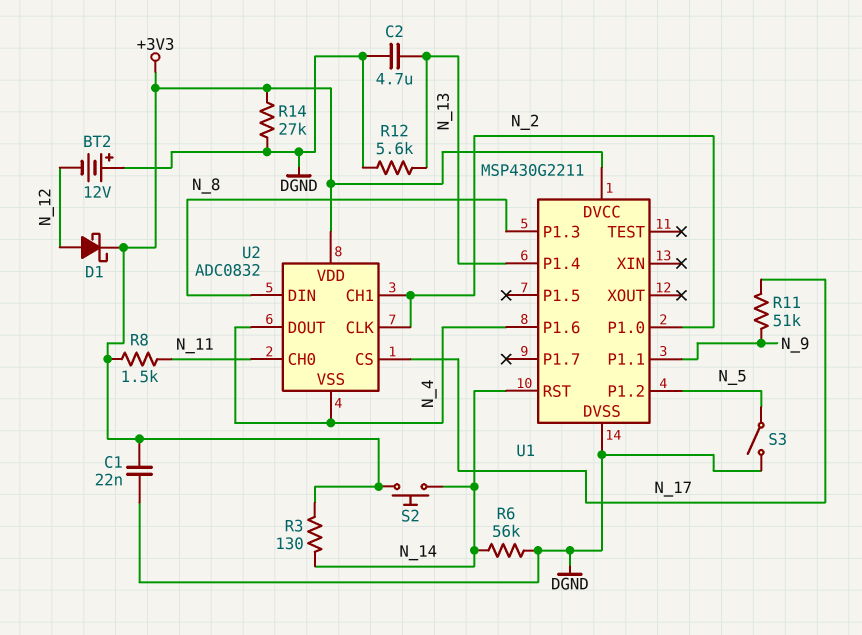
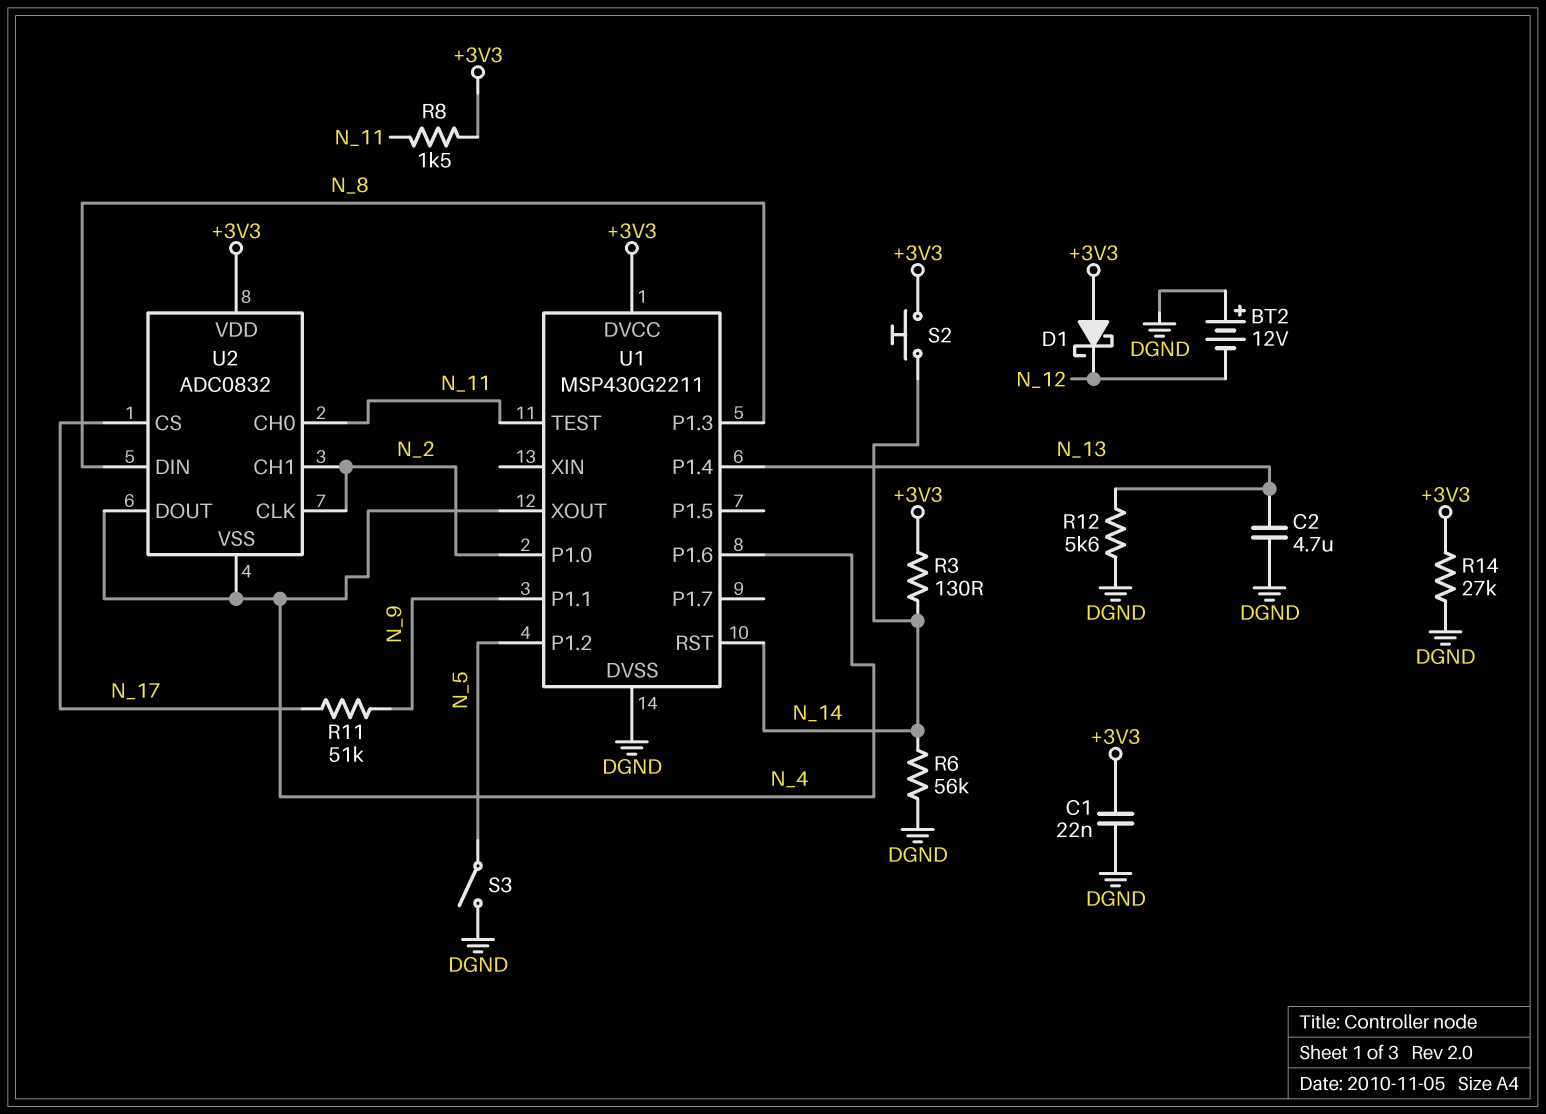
D1: schottky (A N_12, K +3V3) -> schottky (A +3V3, K N_12)
U1 pin TEST: none -> N_11
U1 pin XOUT: none -> N_4

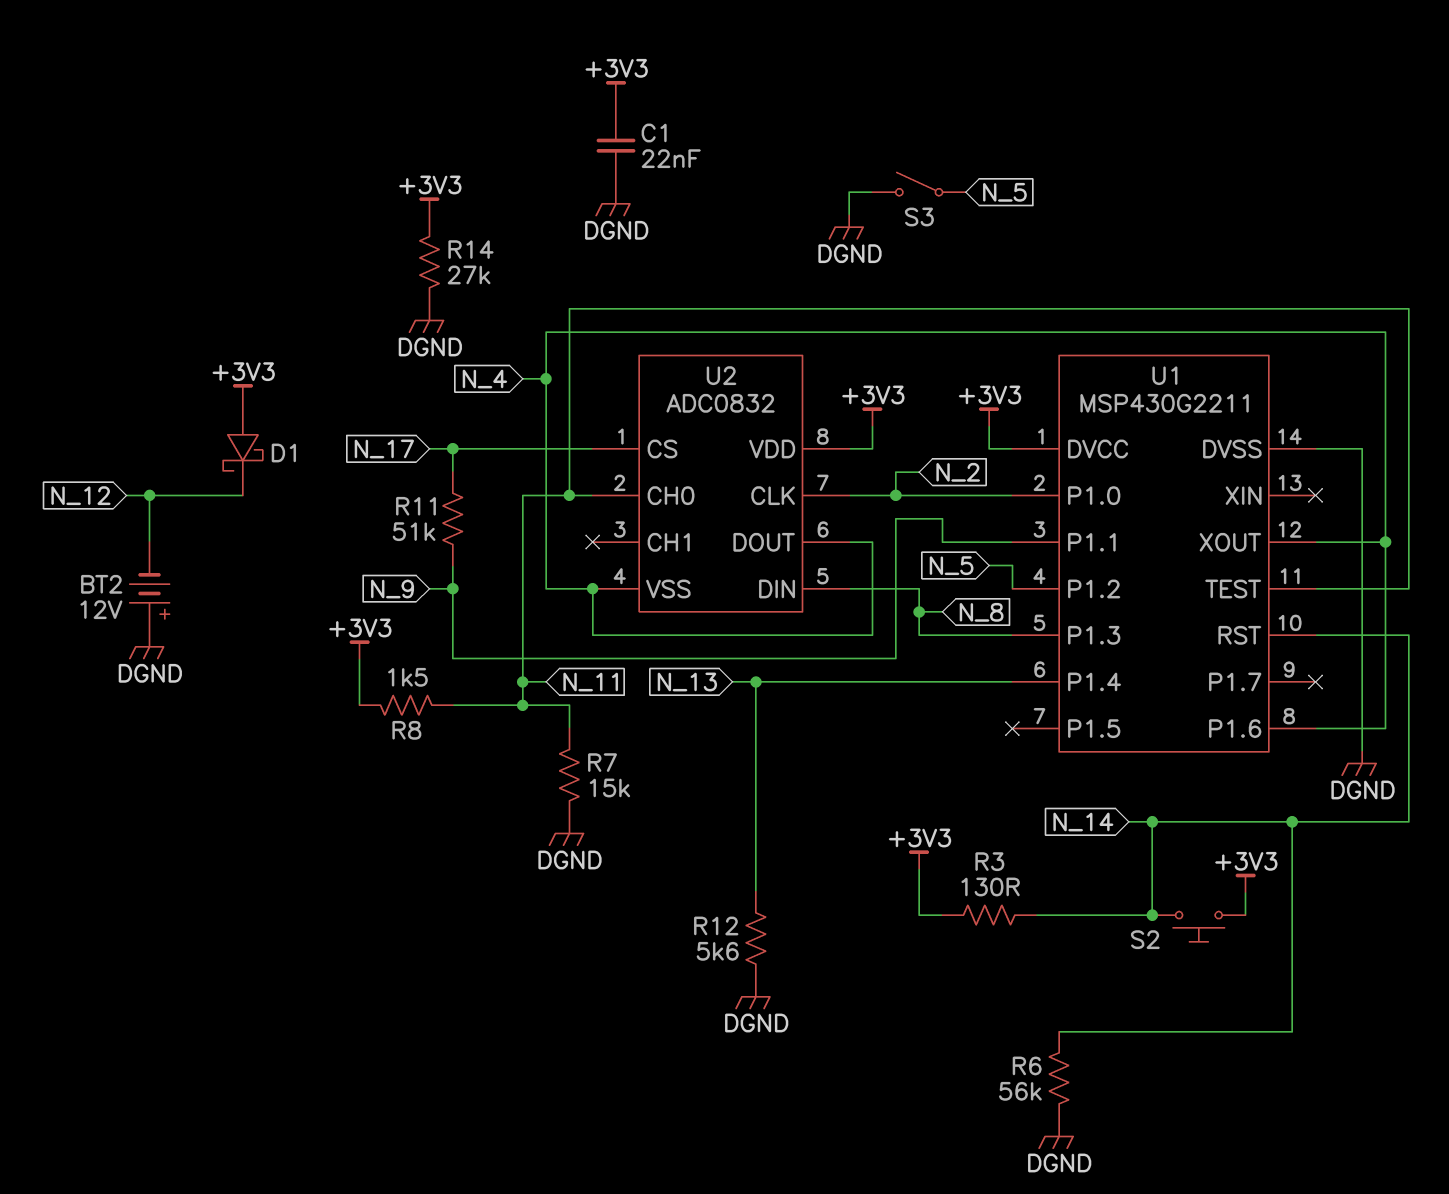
C2: 4.7uF (DGND, N_13) -> none
R7: none -> 15k (DGND, N_11)
U2 pin CH1: N_2 -> none

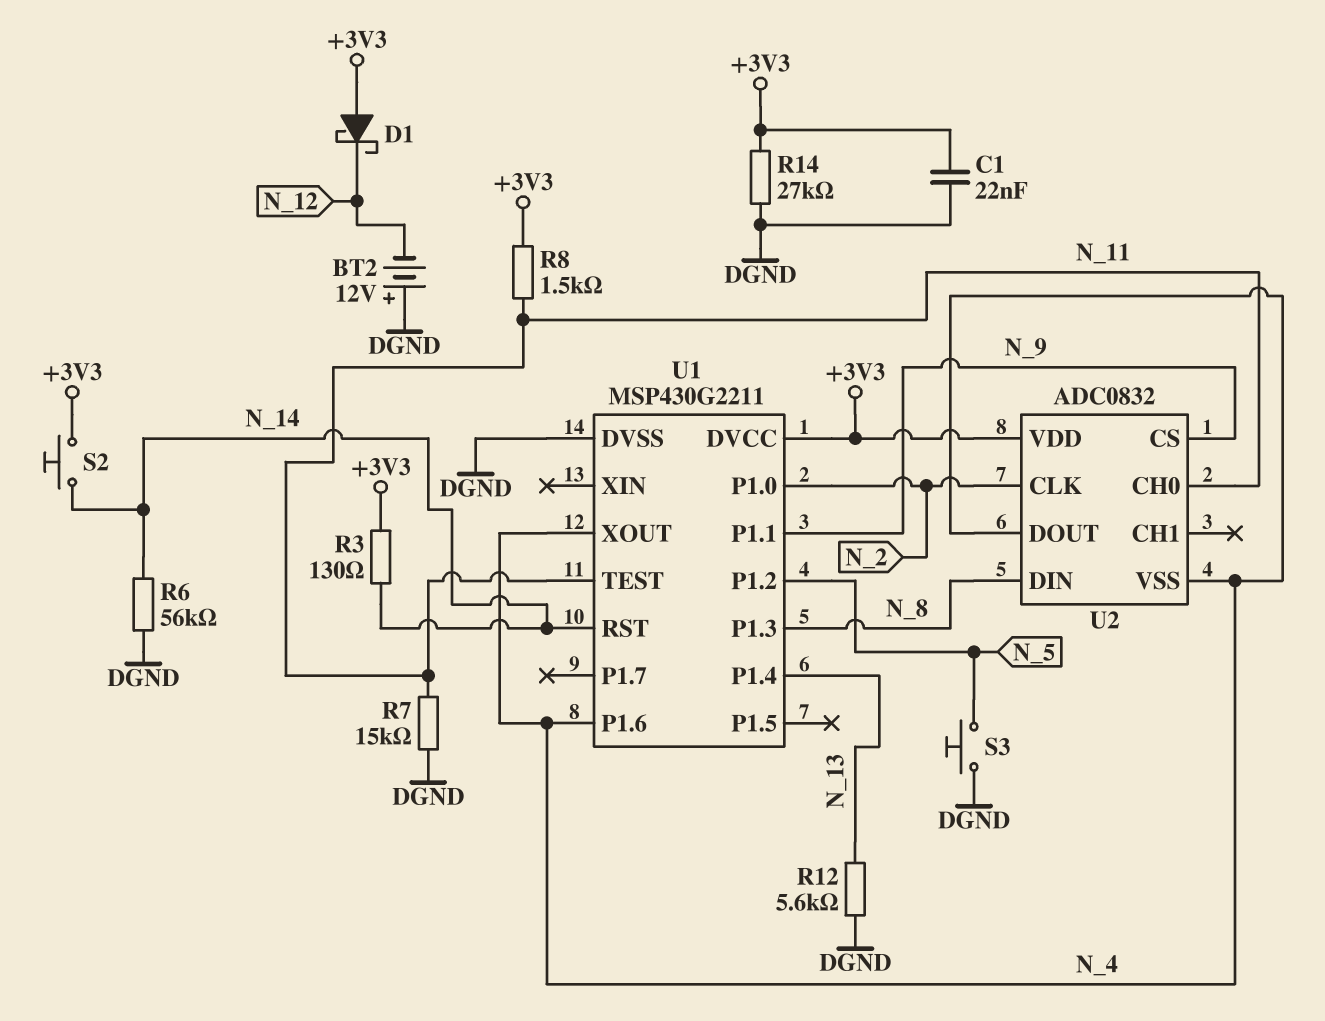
R11: 51k (N_9, N_17) -> none
S3: switch (DGND, N_5) -> button (DGND, N_5)
U2 pin CS: N_17 -> N_9

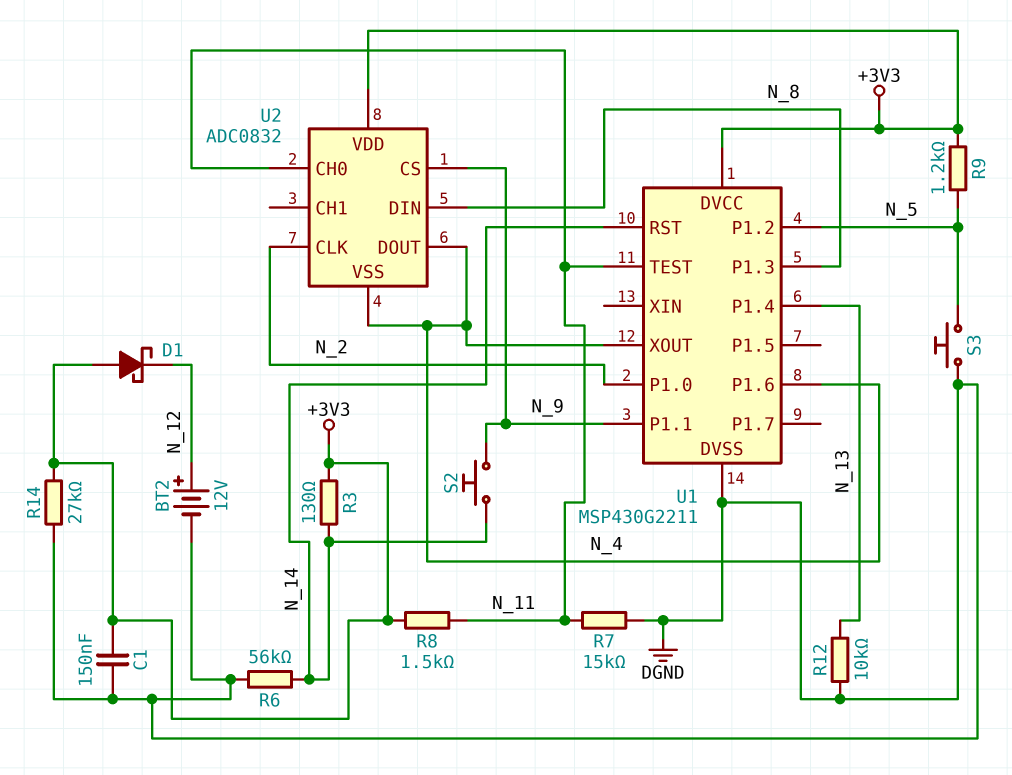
BT2: 12V (plus DGND, minus N_12) -> 12V (plus N_12, minus DGND)
C1: 22nF (+3V3, DGND) -> 150nF (+3V3, DGND)
R9: none -> 1.2k (+3V3, N_5)
R12: 5.6k (DGND, N_13) -> 10k (DGND, N_13)
S2: button (+3V3, N_14) -> button (N_9, N_14)

